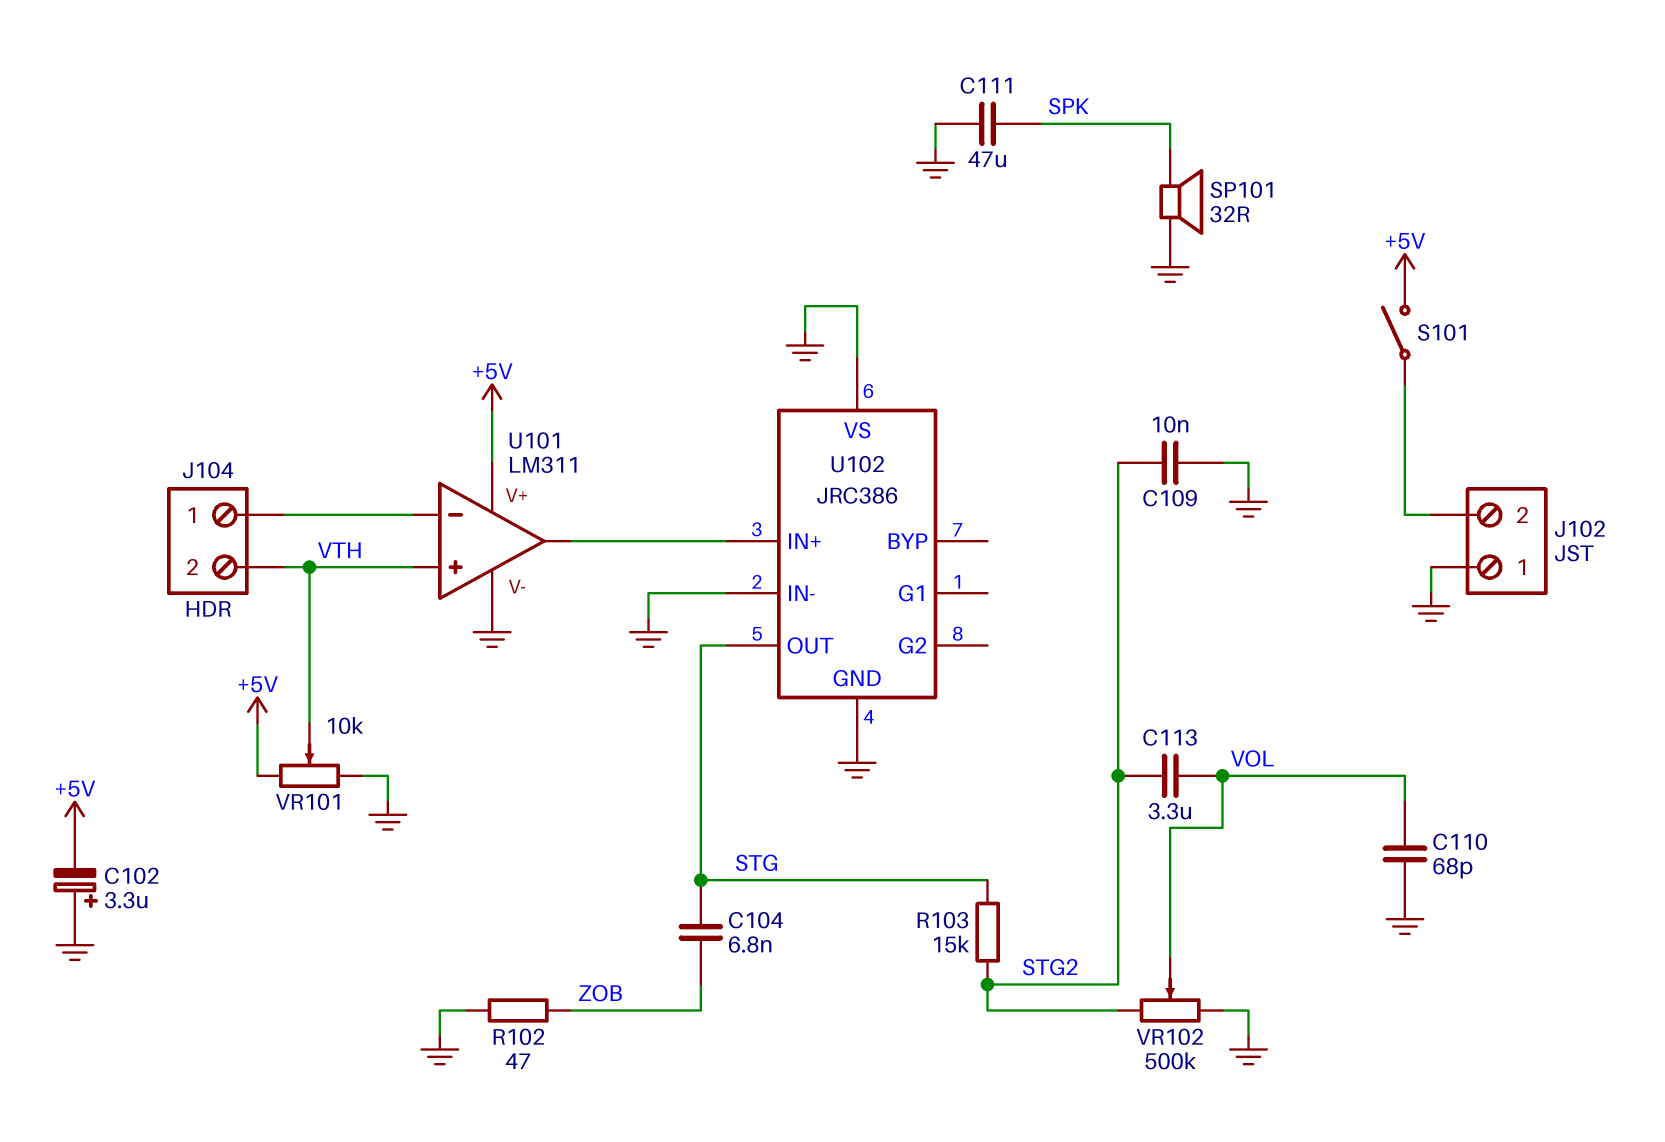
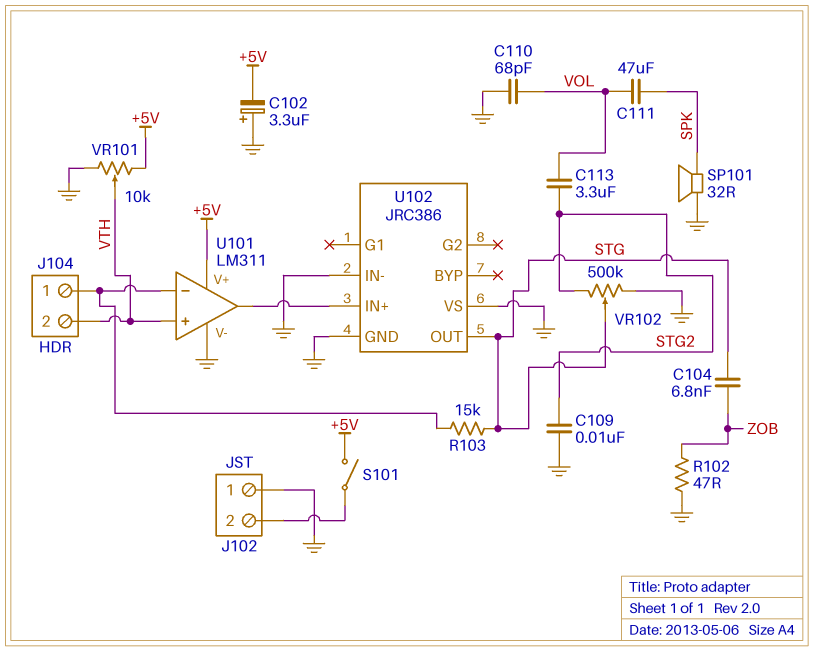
C111: 47uF (GND, SPK) -> 47uF (SPK, VOL)
R103: 15k (STG, STG2) -> 15k (J104/1, STG)
VR102: 500k (GND, STG2, wiper VOL) -> 500k (GND, STG2, wiper STG)

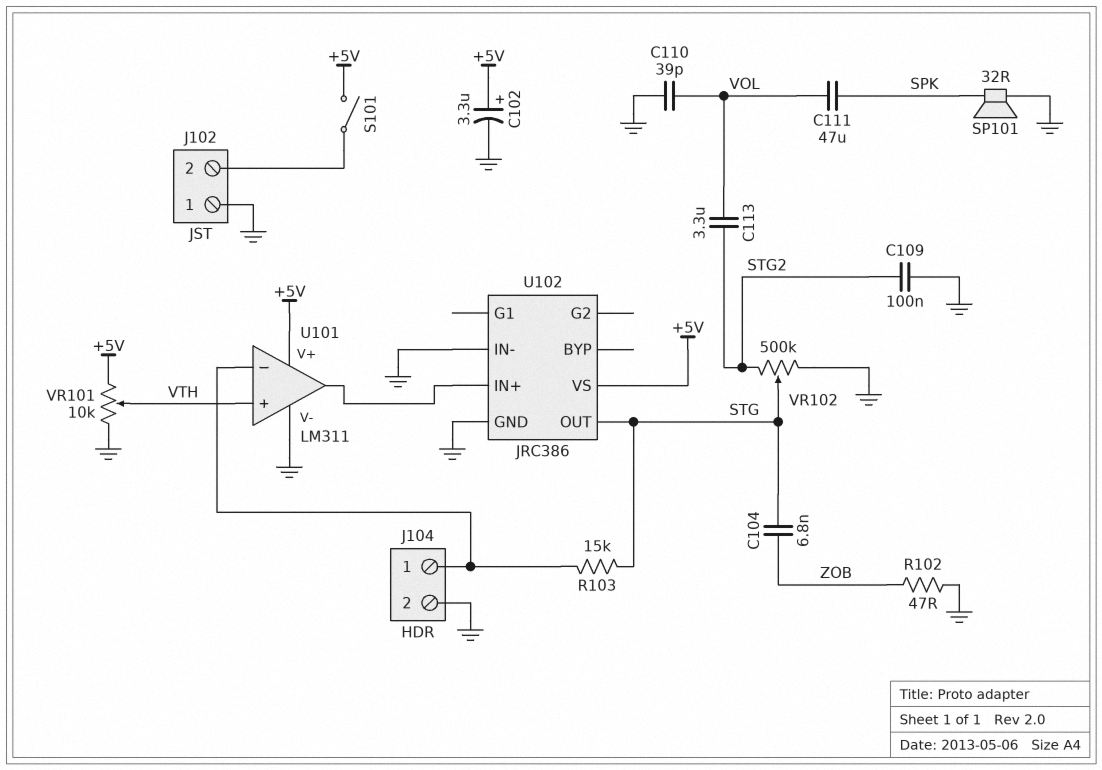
C102: 3.3uF (plus GND, minus +5V) -> 3.3uF (plus +5V, minus GND)
C109: 10nF (GND, STG2) -> 100nF (GND, STG2)
C110: 68pF (GND, VOL) -> 39pF (GND, VOL)
J104 pin 2: VTH -> GND
U102 pin VS: GND -> +5V

